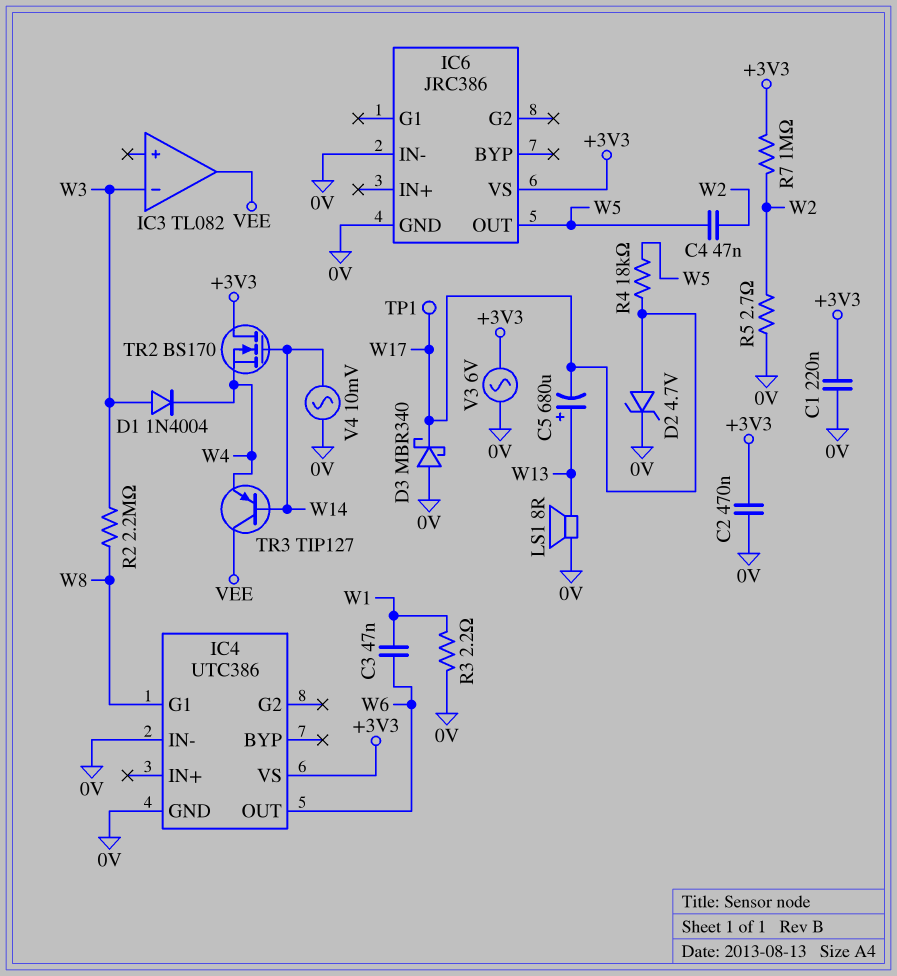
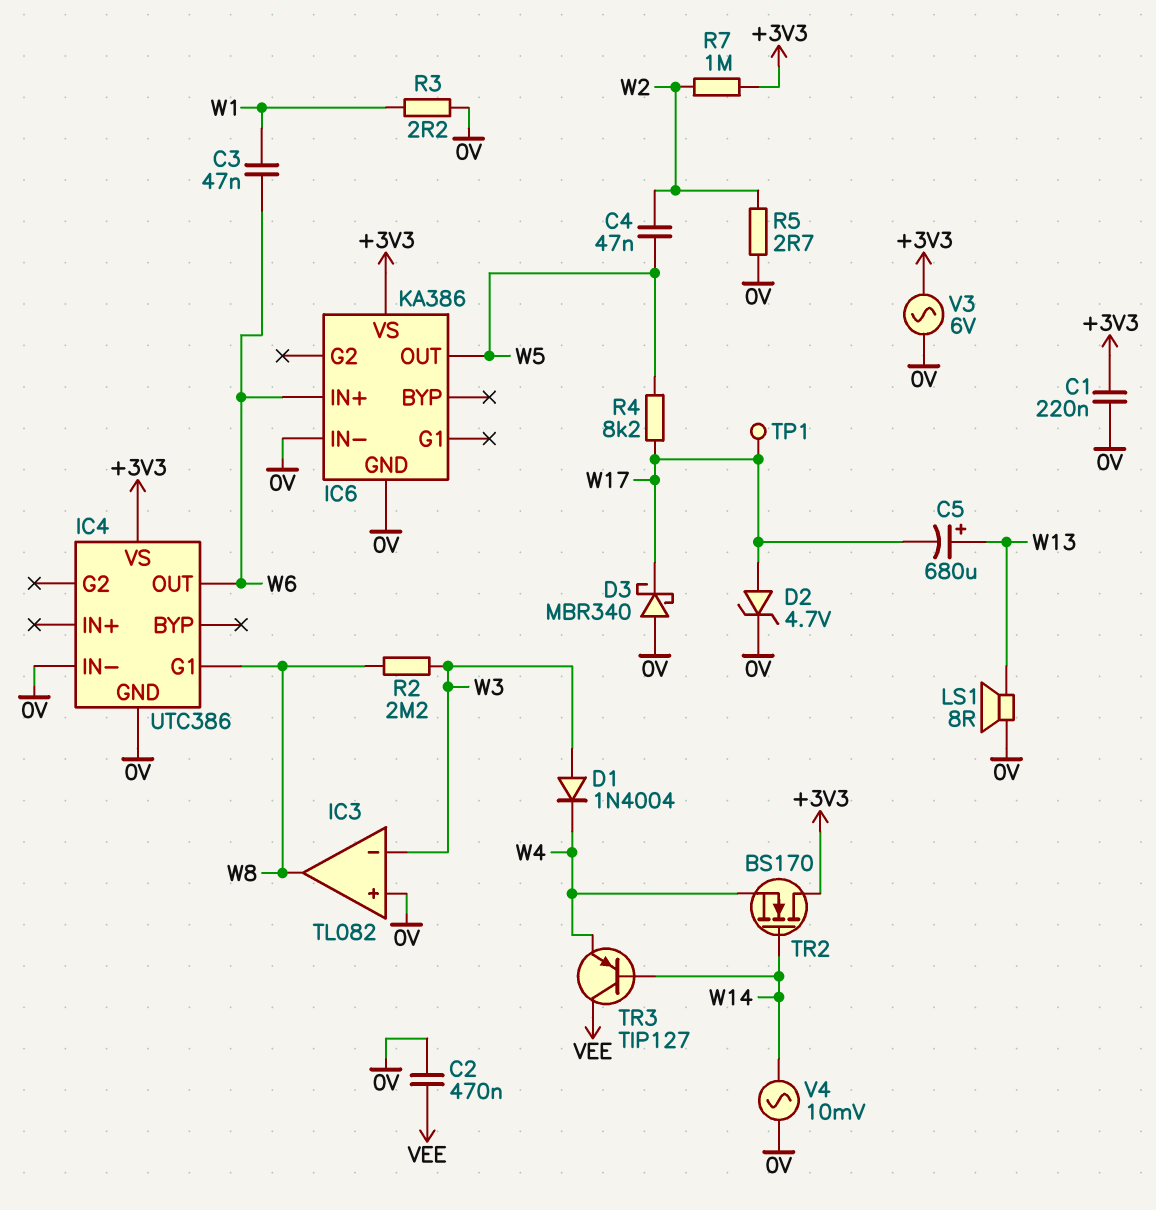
C2: 470nF (+3V3, 0V) -> 470nF (0V, VEE)
IC3 pin in+: none -> 0V
IC3 pin out: VEE -> W8
IC6: JRC386 -> KA386
IC6 pin IN+: none -> W6
R4: 18k (W5, W17) -> 8.2k (W5, W17)

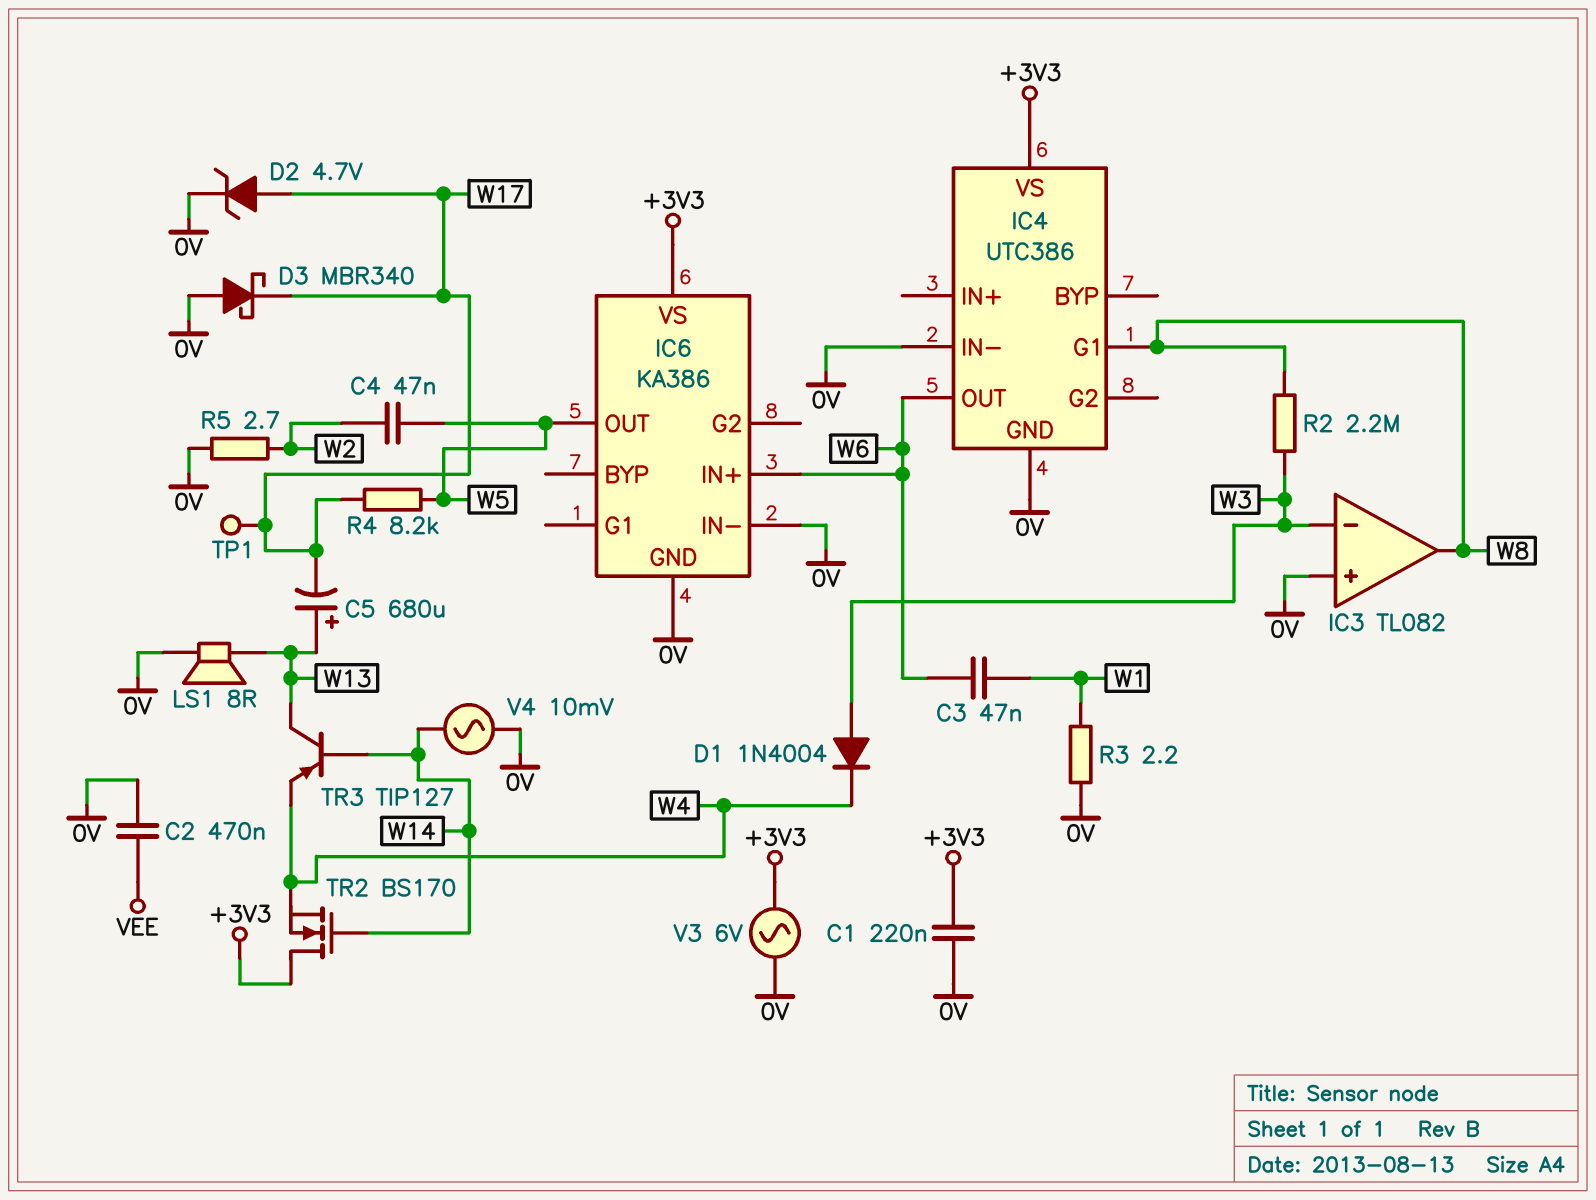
R7: 1M (+3V3, W2) -> none
TR3: PNP TIP127 (B W14, C VEE, E W4) -> PNP TIP127 (B W14, C W13, E W4)

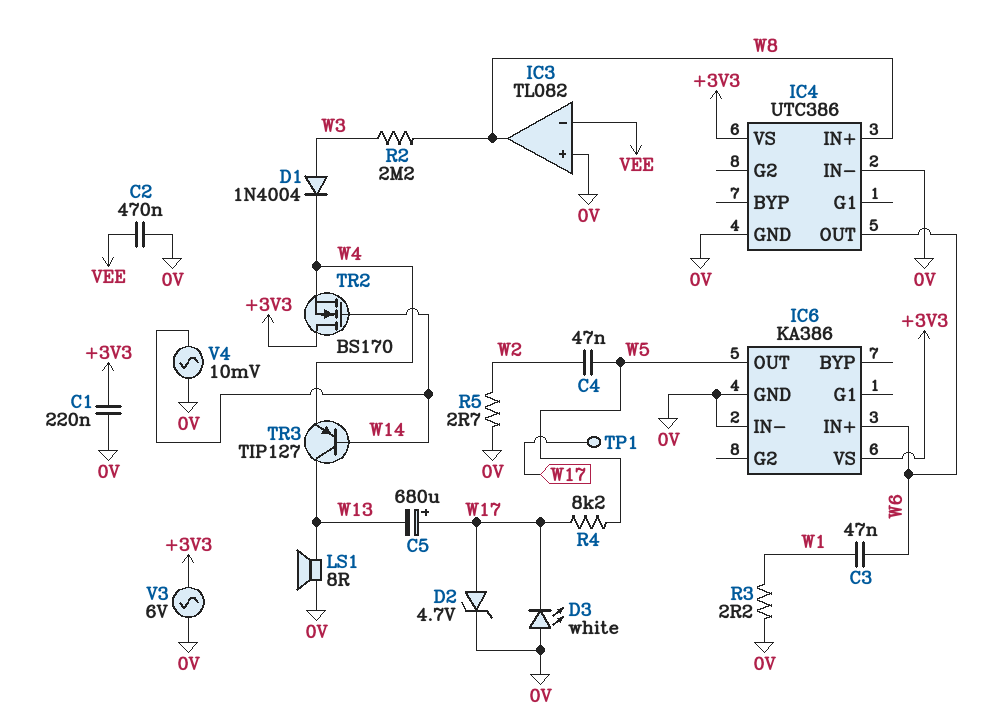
C5: 680uF (plus W13, minus W17) -> 680uF (plus W17, minus W13)
D3: schottky MBR340 (A 0V, K W17) -> LED white (A 0V, K W17)
IC3 pin in-: W3 -> VEE
IC4 pin G1: W8 -> none
IC4 pin IN+: none -> W8

